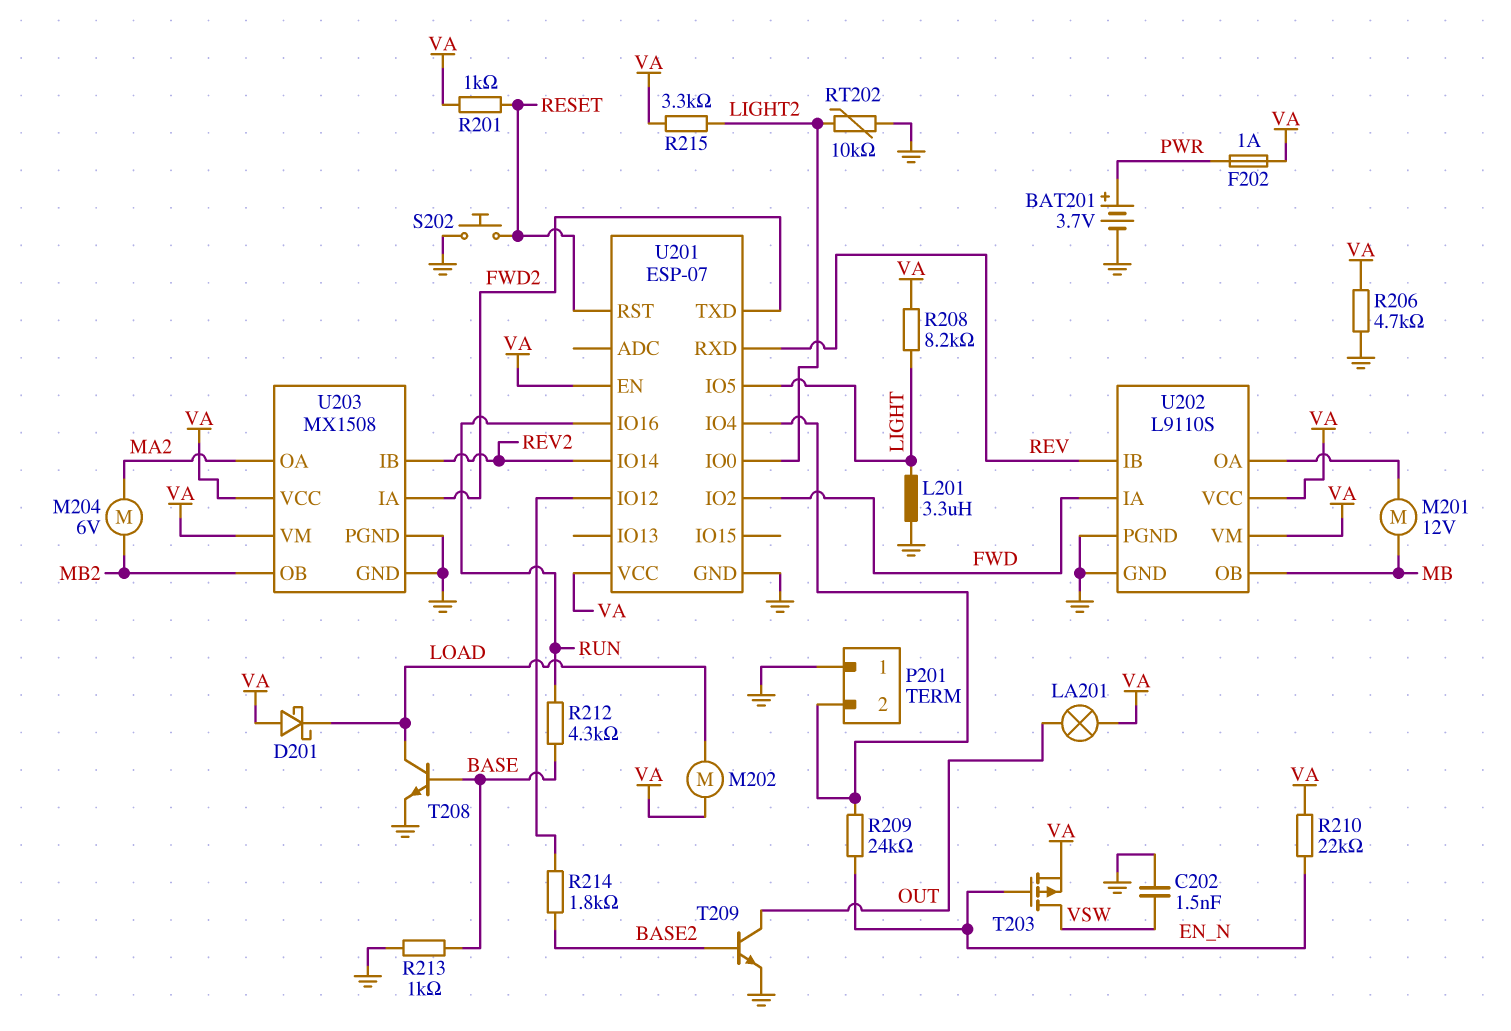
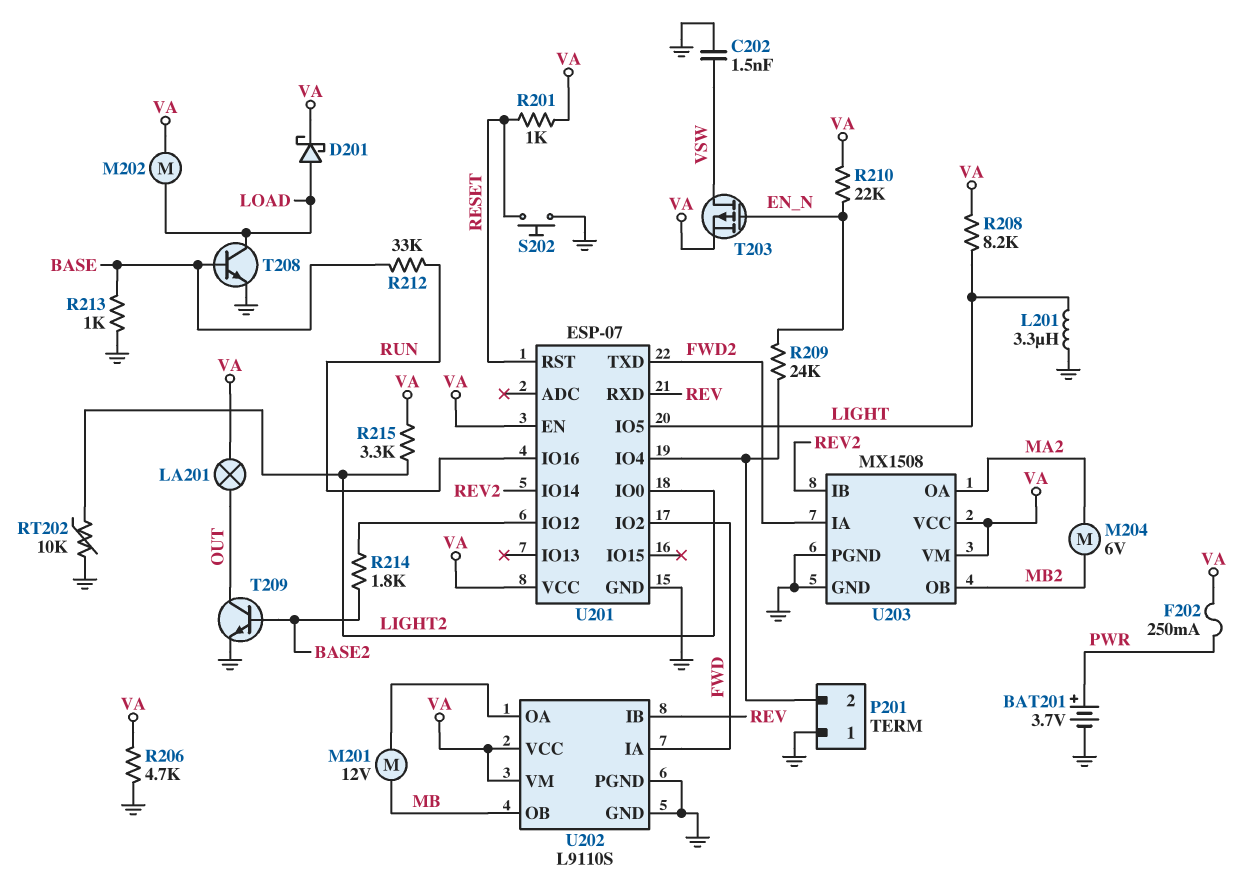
D201: schottky (A VA, K LOAD) -> schottky (A LOAD, K VA)
F202: 1A (PWR, VA) -> 250mA (PWR, VA)
R212: 4.3k (BASE, RUN) -> 33k (BASE, RUN)

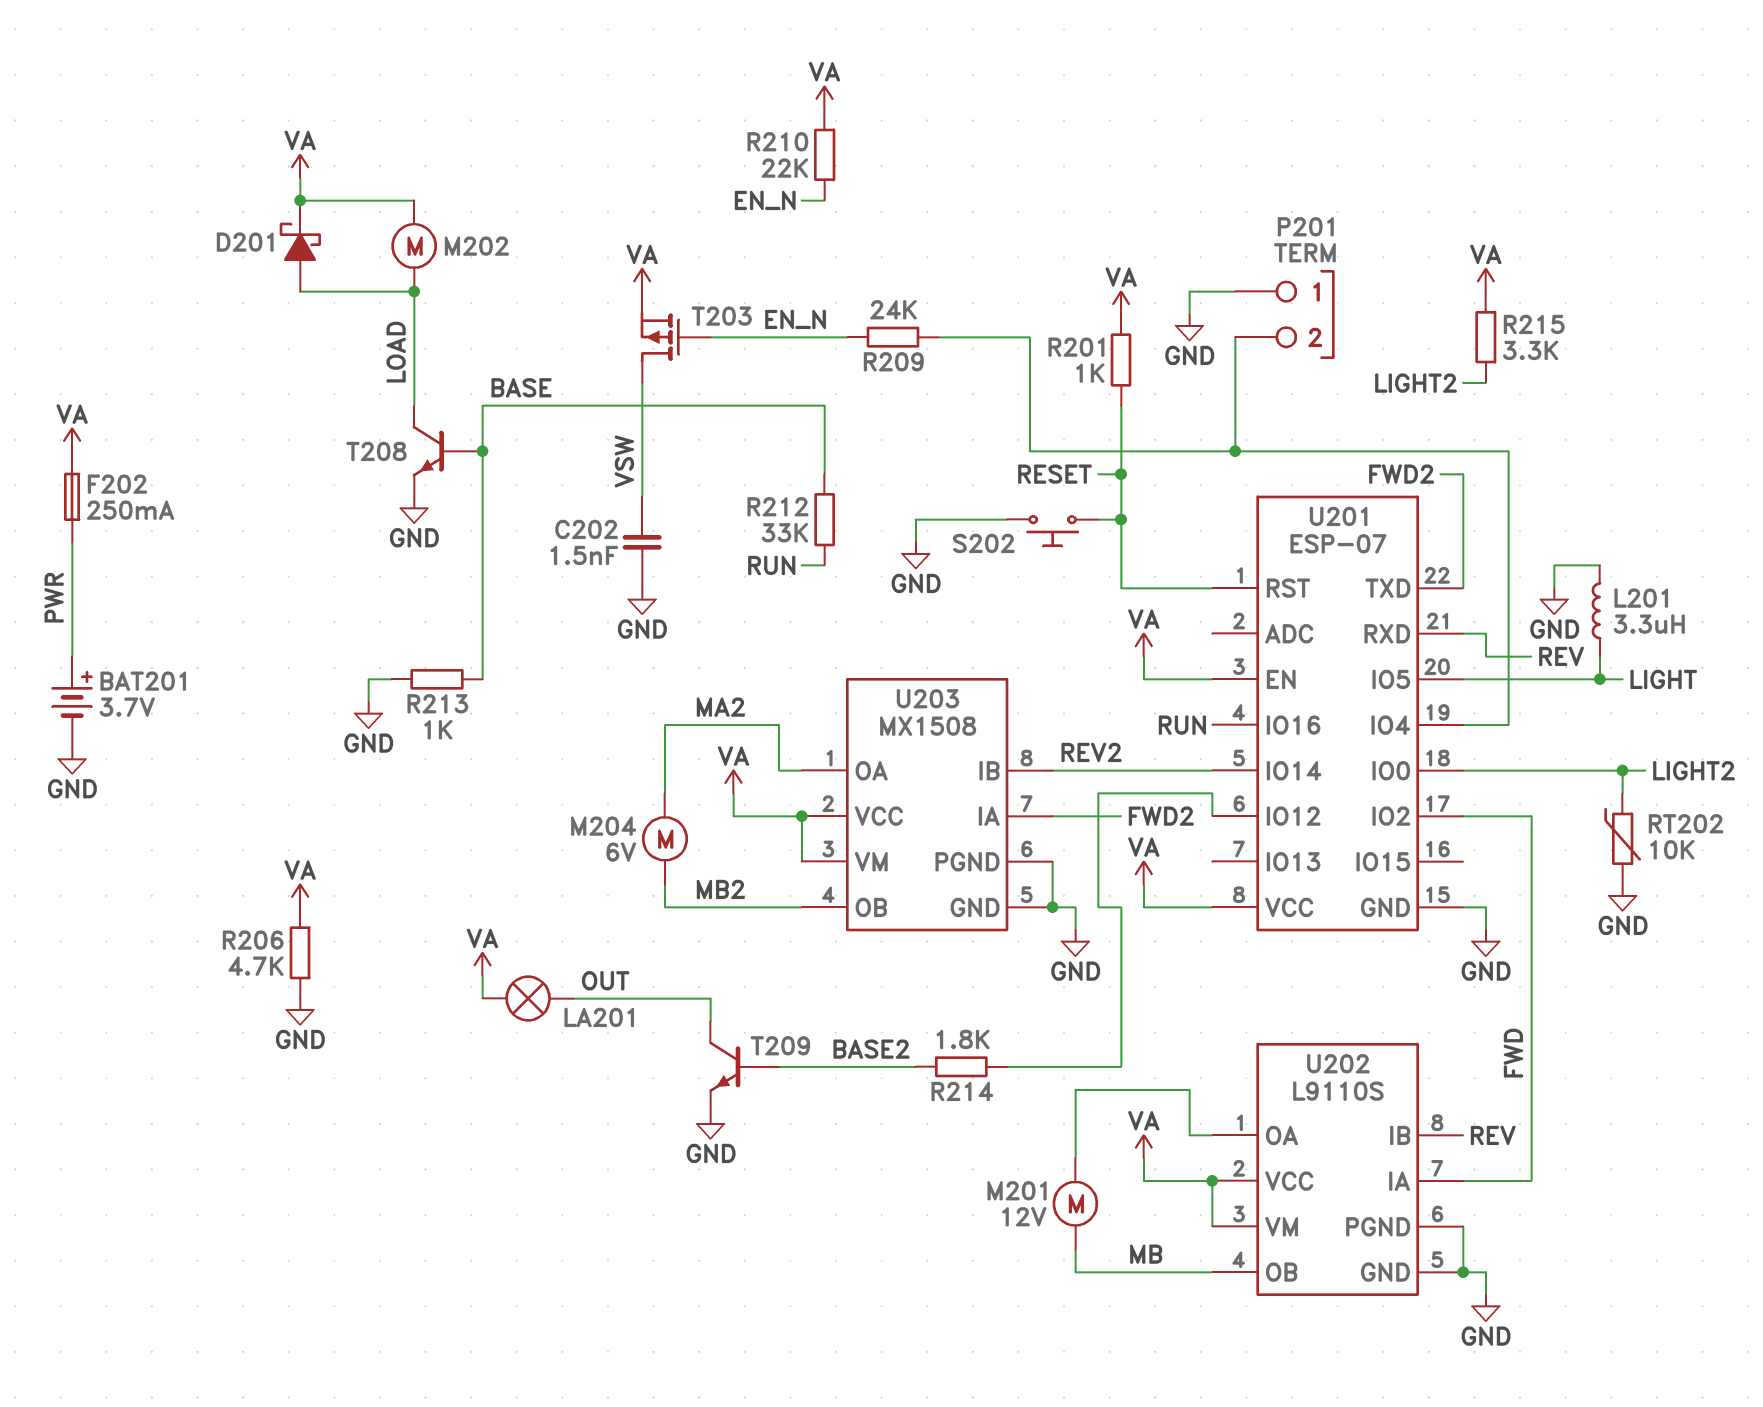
R208: 8.2k (LIGHT, VA) -> none

